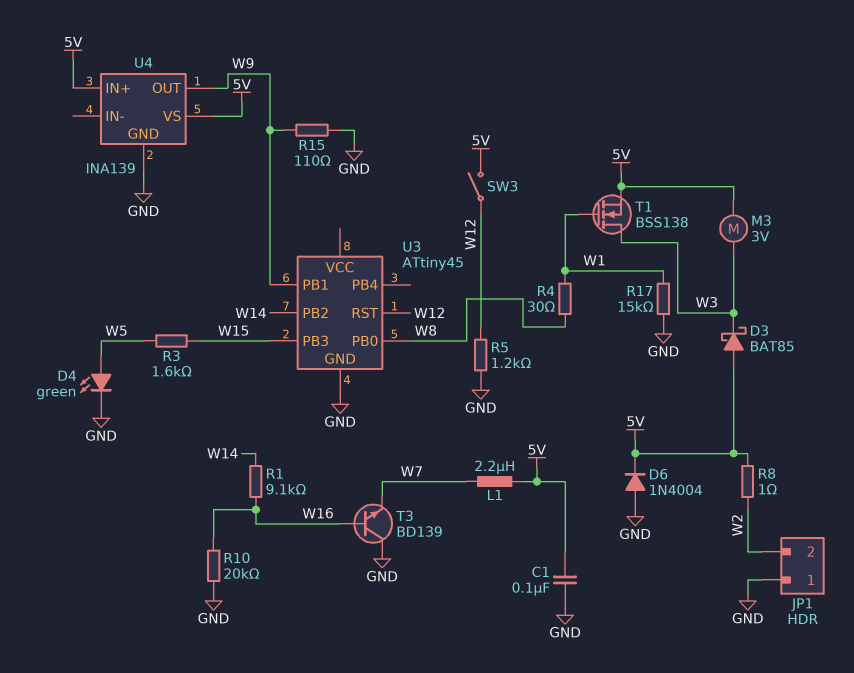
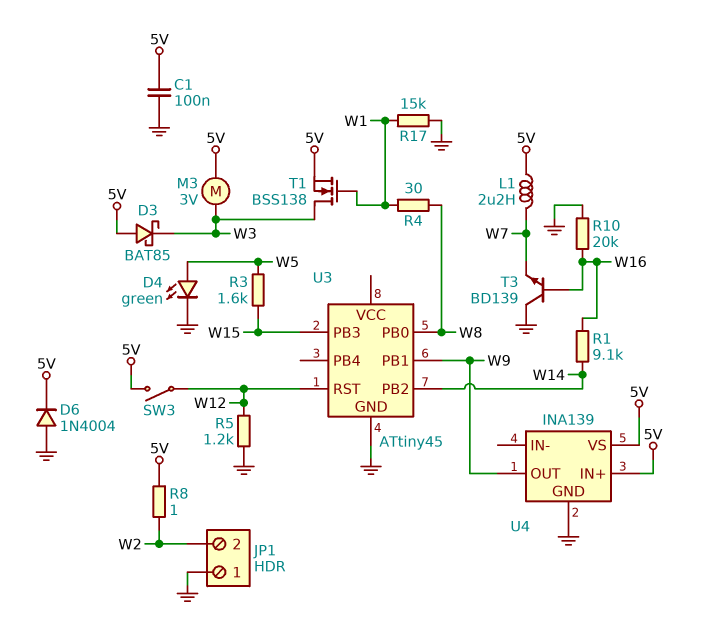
R15: 110 (GND, W9) -> none

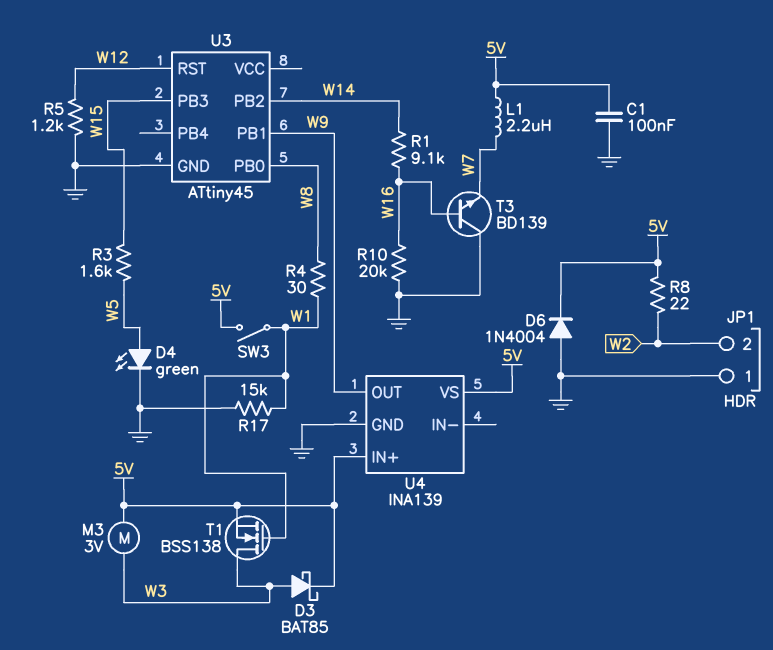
D3: schottky BAT85 (A 5V, K W3) -> schottky BAT85 (A W3, K 5V)
R8: 1 (5V, W2) -> 22 (5V, W2)
SW3: switch (5V, W12) -> switch (5V, W1)

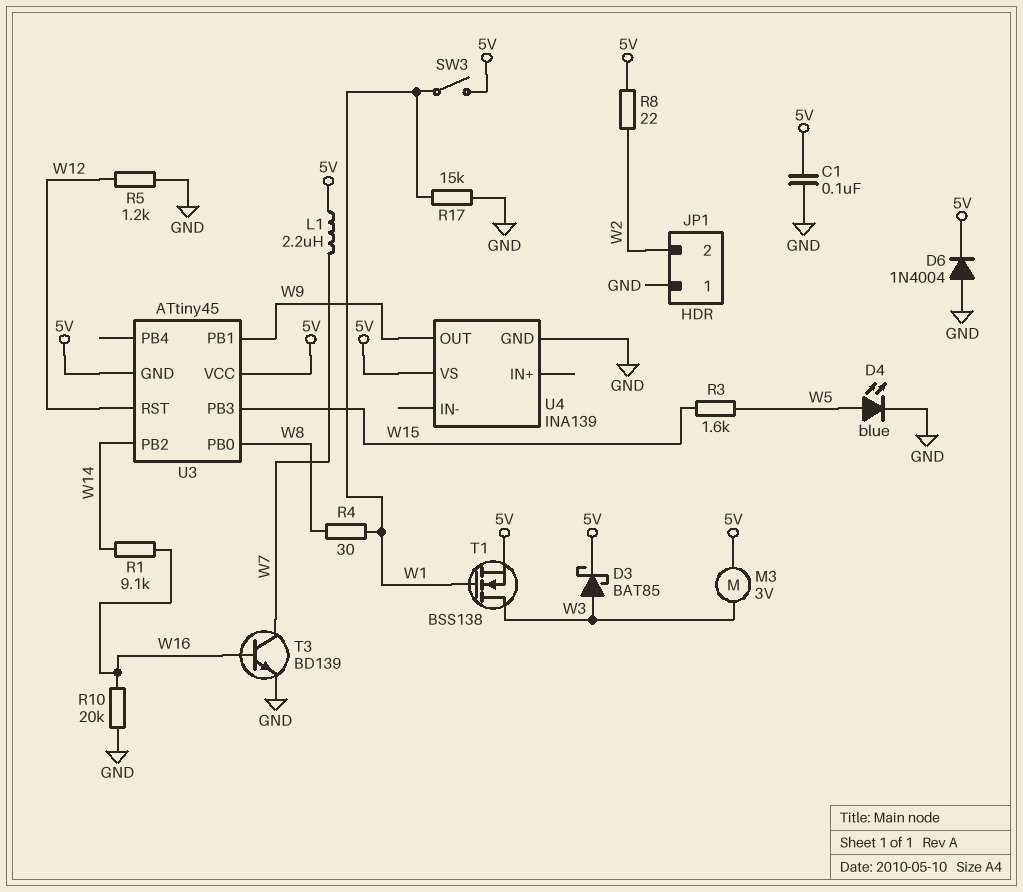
D4: LED green (A W5, K GND) -> LED blue (A W5, K GND)
T3: NPN BD139 (B W16, C GND, E W7) -> NPN BD139 (B W16, C W7, E GND)
U3 pin GND: GND -> 5V
U3 pin VCC: none -> 5V
U4 pin IN+: 5V -> none

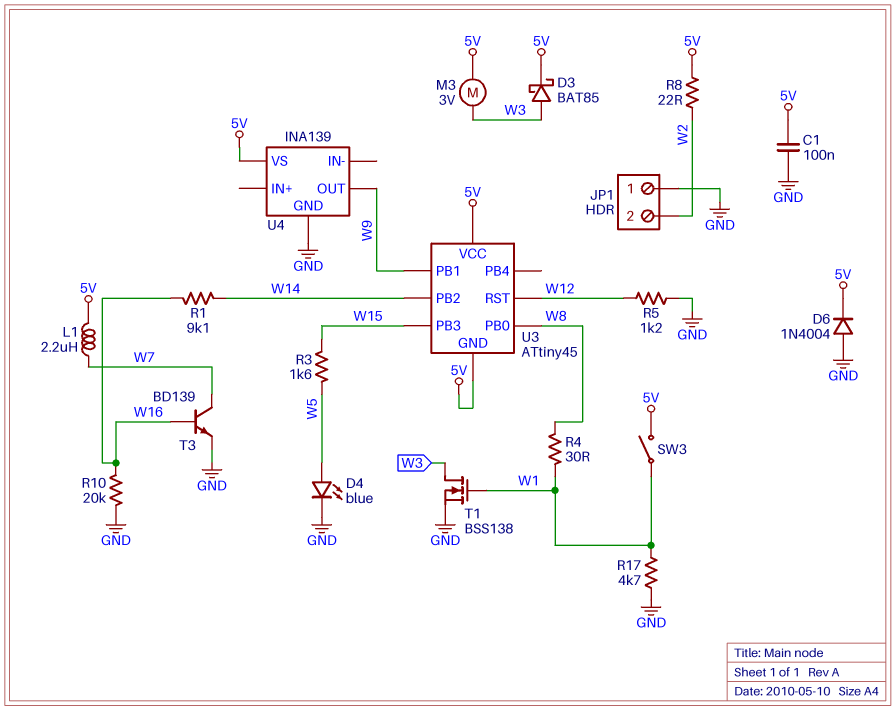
R17: 15k (GND, W1) -> 4.7k (GND, W1)
T1: NMOS BSS138 (G W1, D W3, S 5V) -> NMOS BSS138 (G W1, D W3, S GND)

